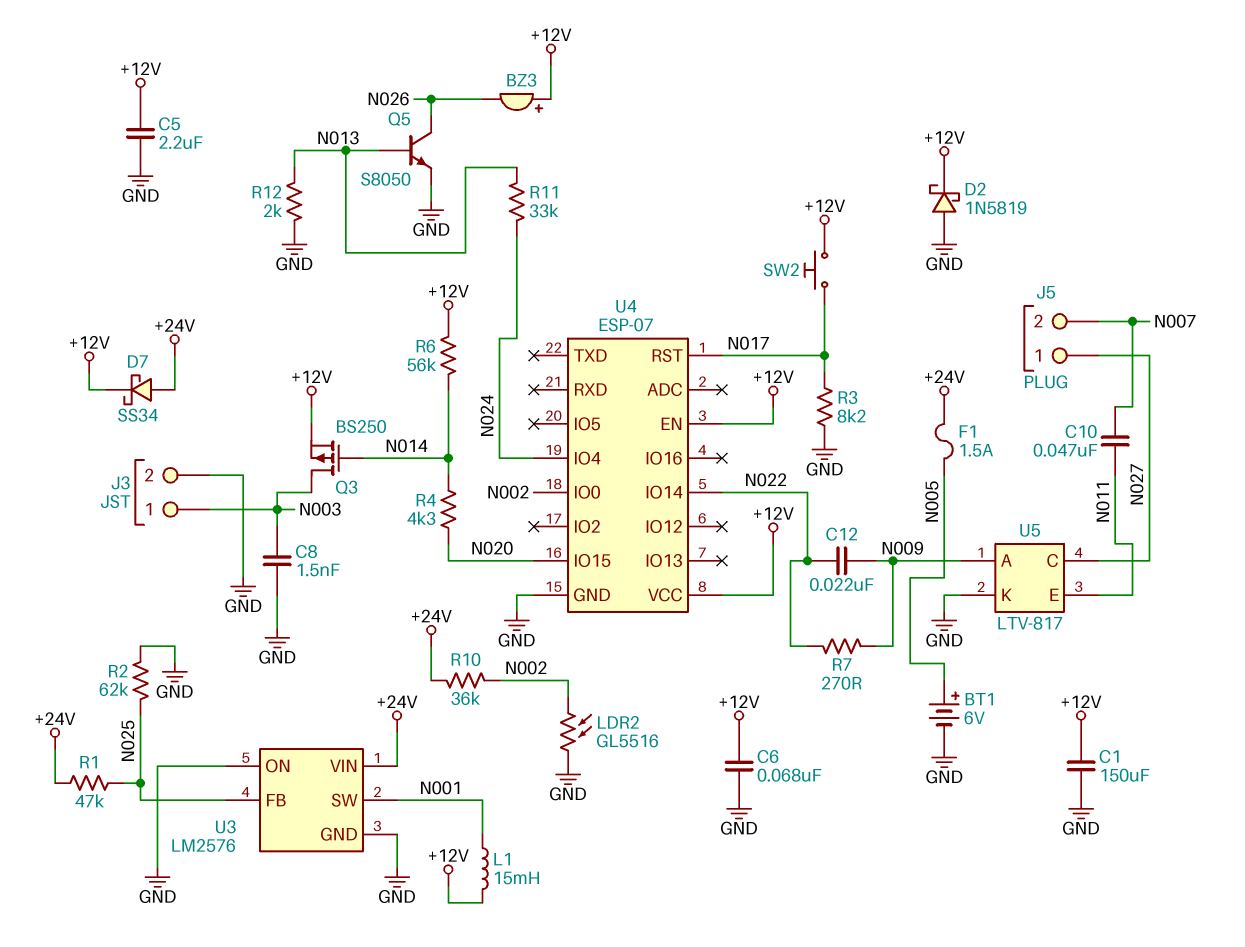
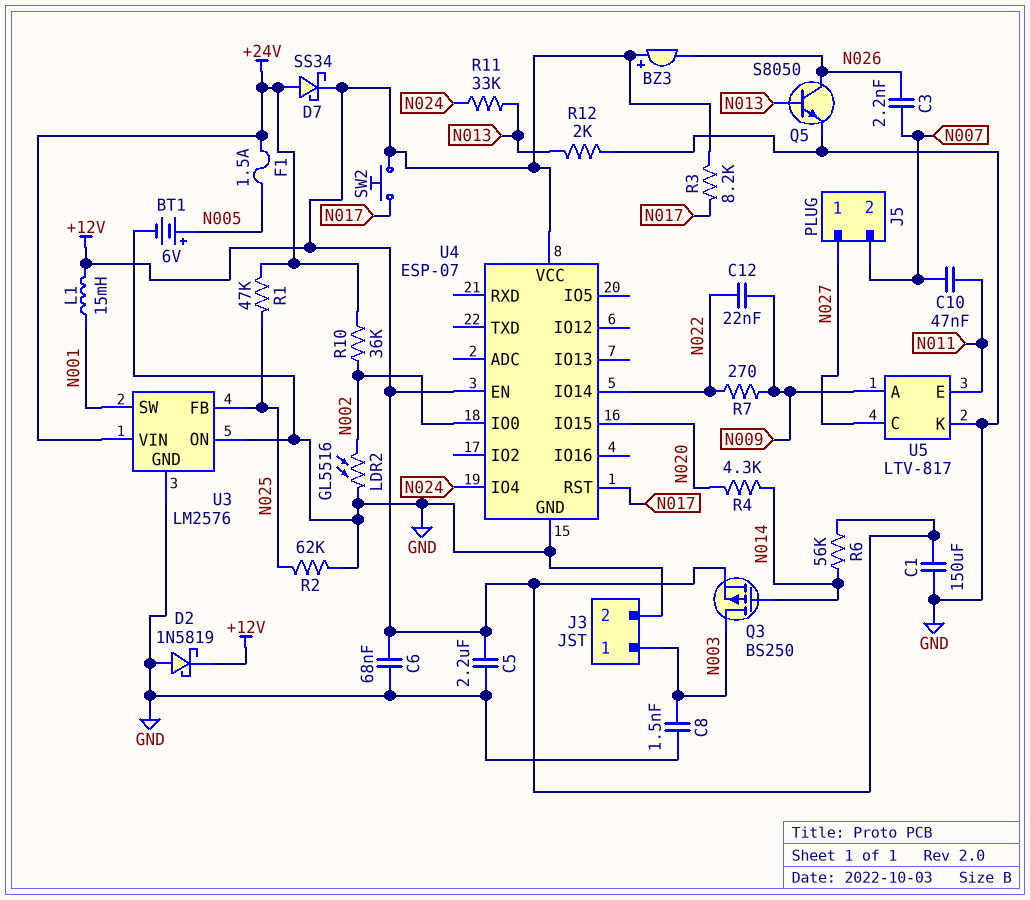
C3: none -> 2.2nF (N007, N026)
R3: 8.2k (GND, N017) -> 8.2k (+12V, N017)

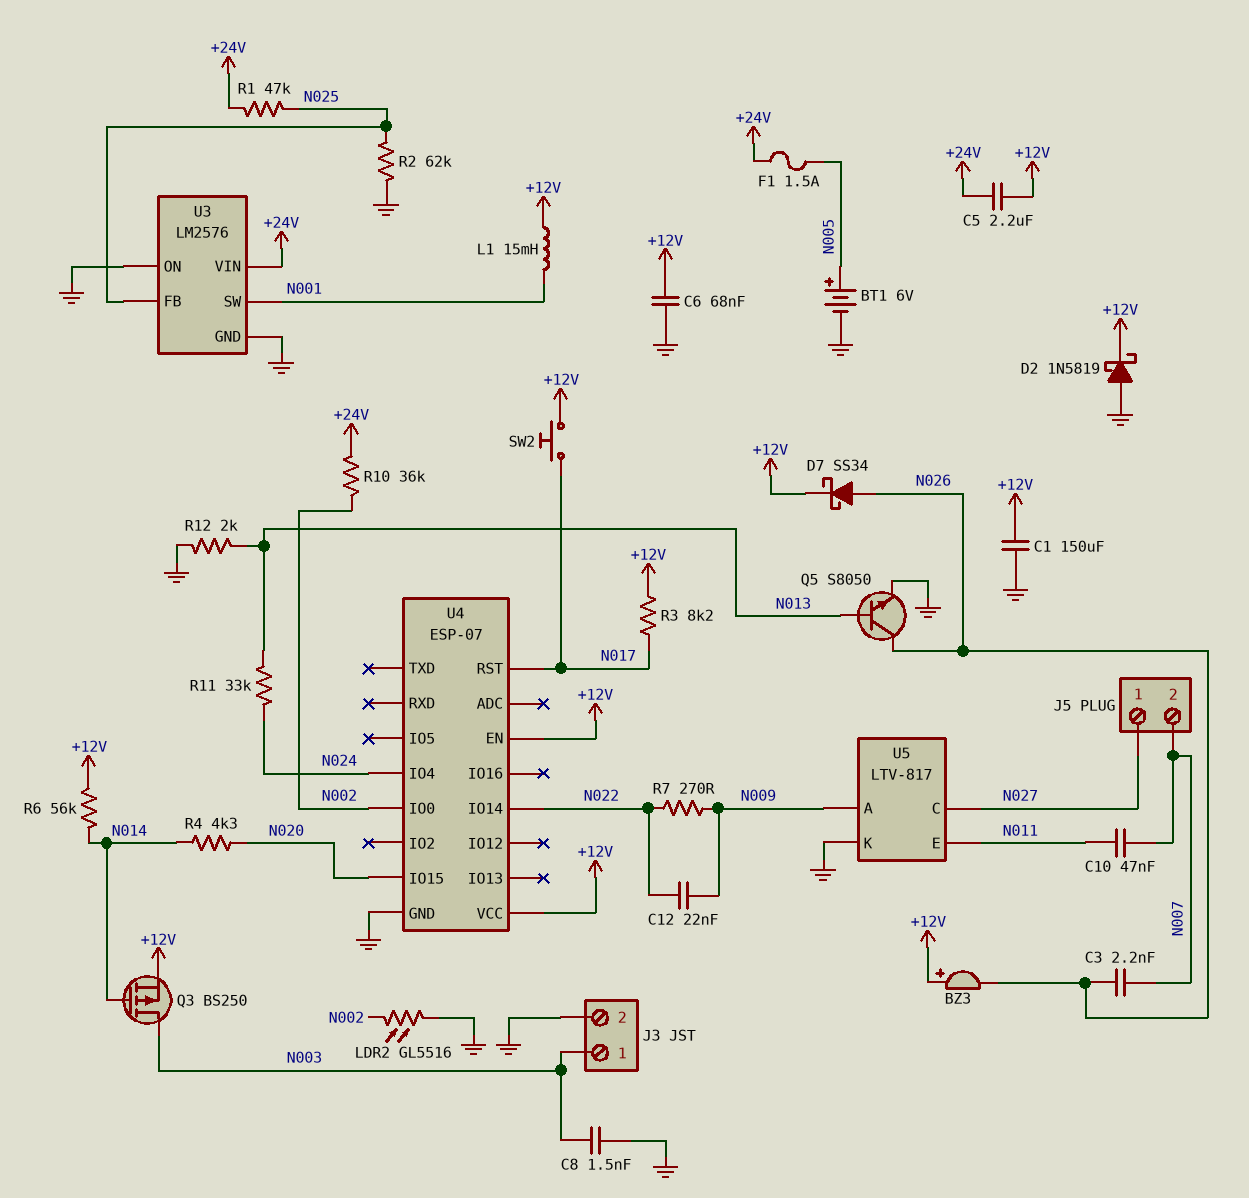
C5: 2.2uF (+12V, GND) -> 2.2uF (+12V, +24V)
D7: schottky SS34 (A +24V, K +12V) -> schottky SS34 (A N026, K +12V)

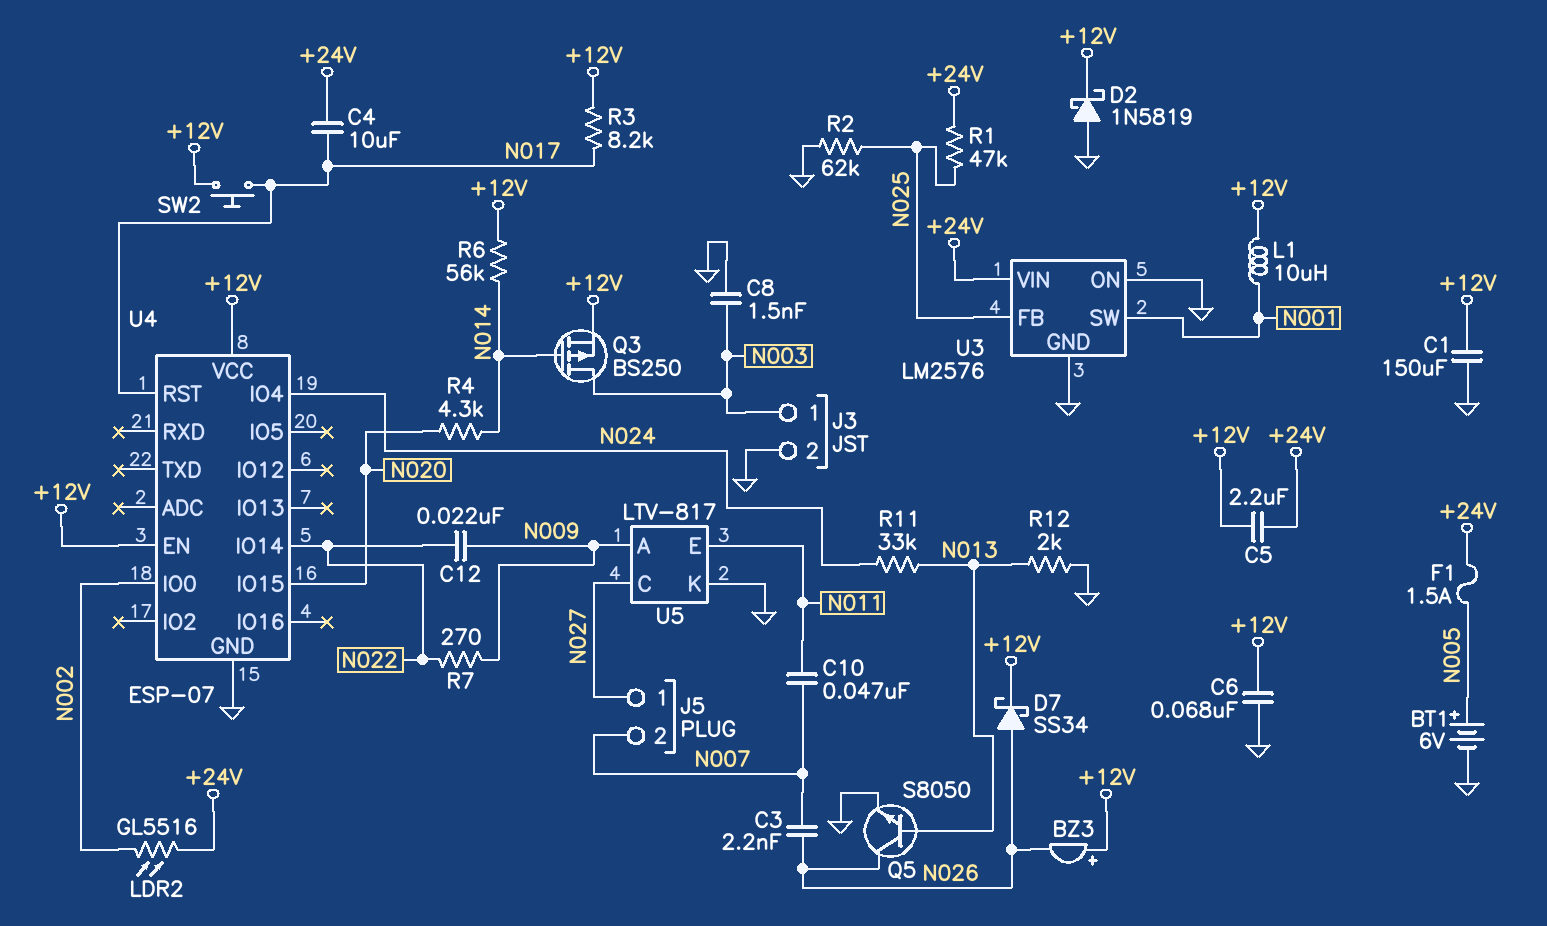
C4: none -> 10uF (+24V, N017)
L1: 15mH (+12V, N001) -> 10uH (+12V, N001)
LDR2: GL5516 (GND, N002) -> GL5516 (+24V, N002)
R10: 36k (+24V, N002) -> none

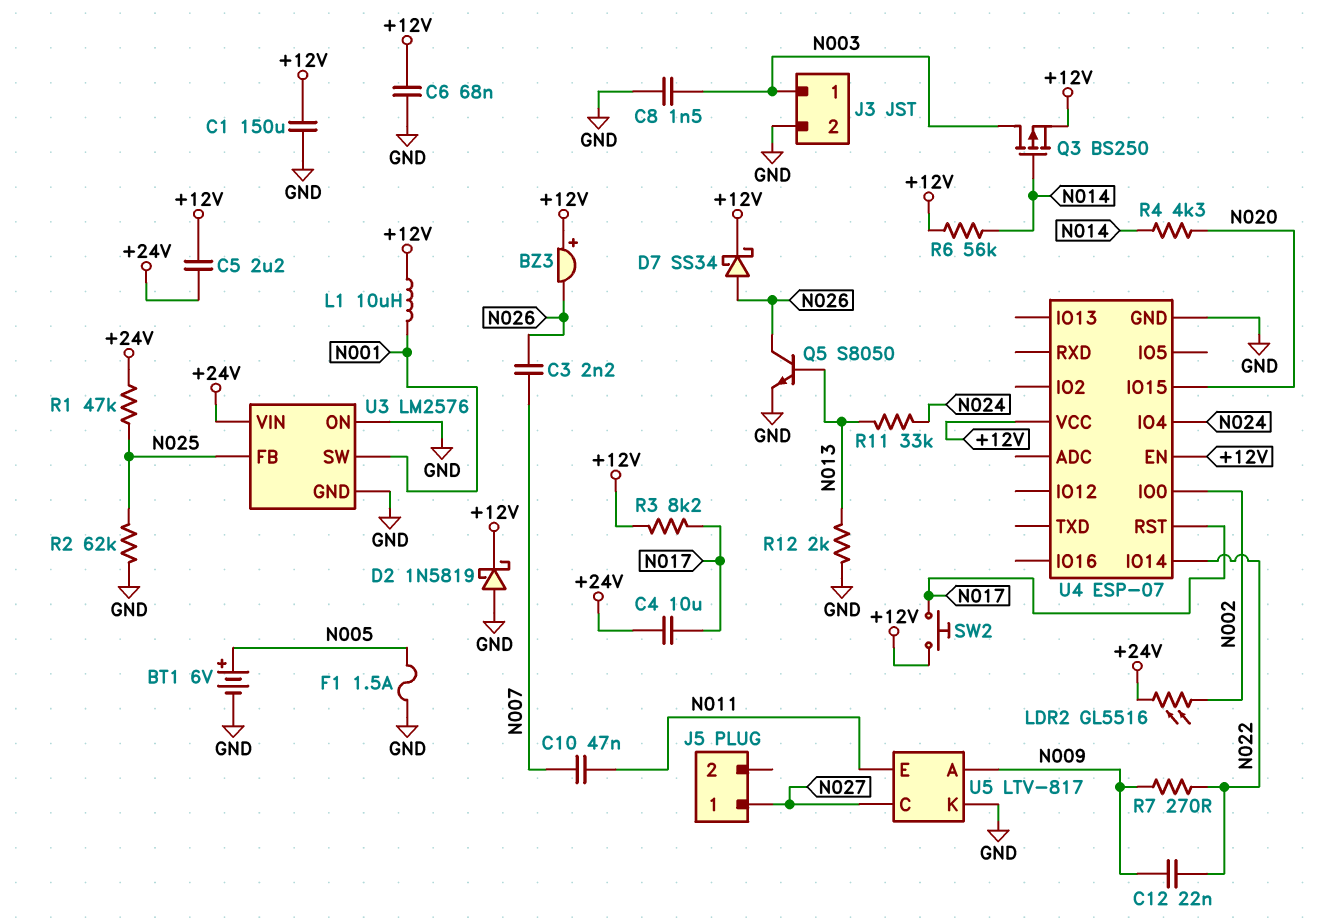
F1: 1.5A (+24V, N005) -> 1.5A (GND, N005)
J5 pin 2: N007 -> none

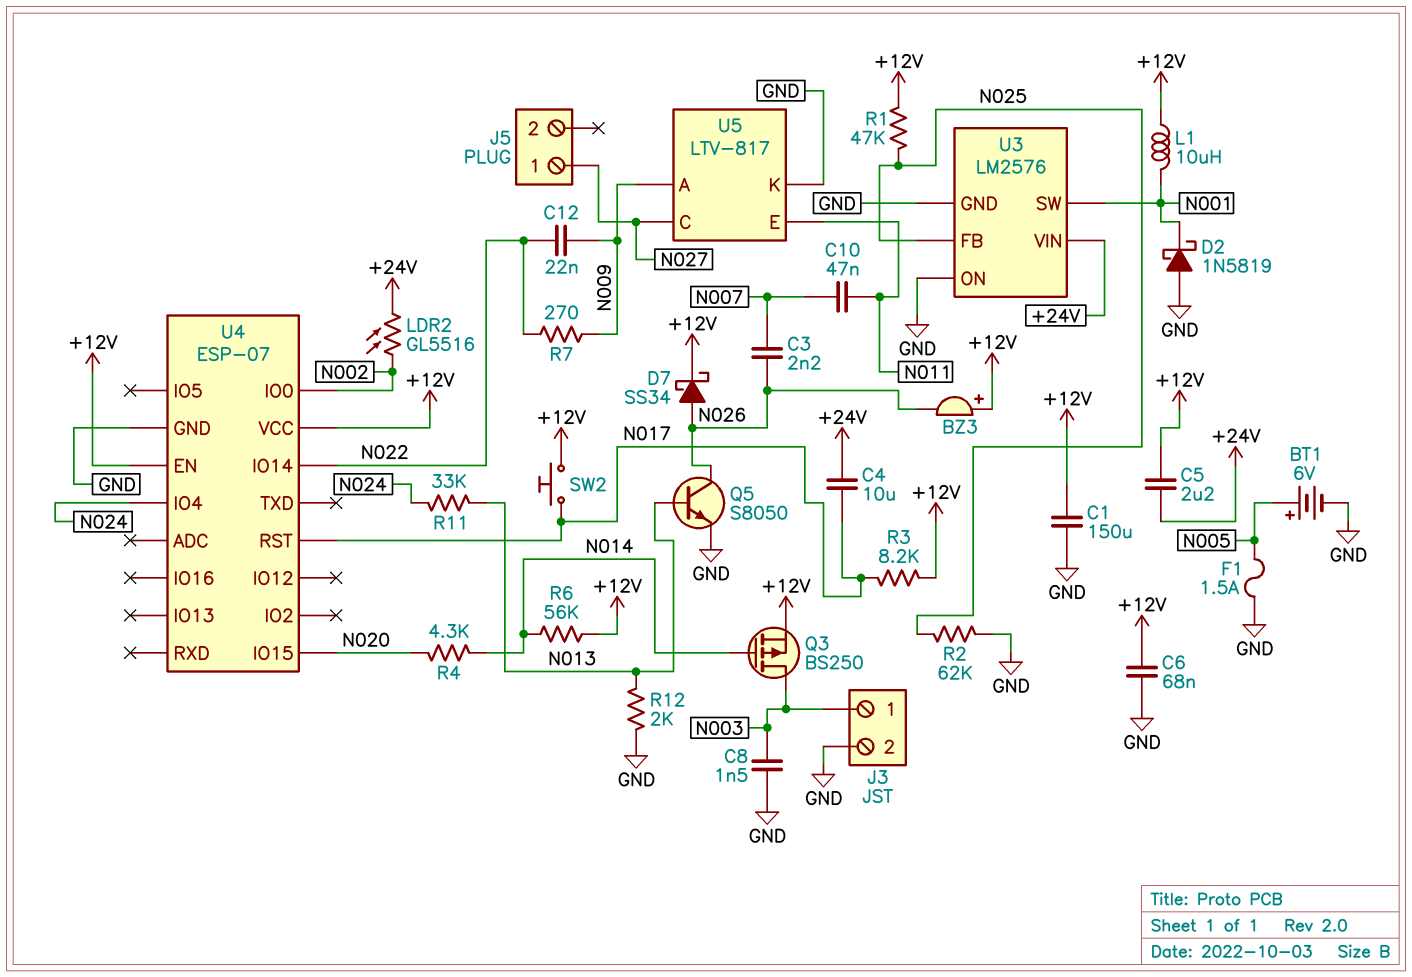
D2: schottky 1N5819 (A GND, K +12V) -> schottky 1N5819 (A GND, K N001)
R1: 47k (+24V, N025) -> 47k (+12V, N025)

